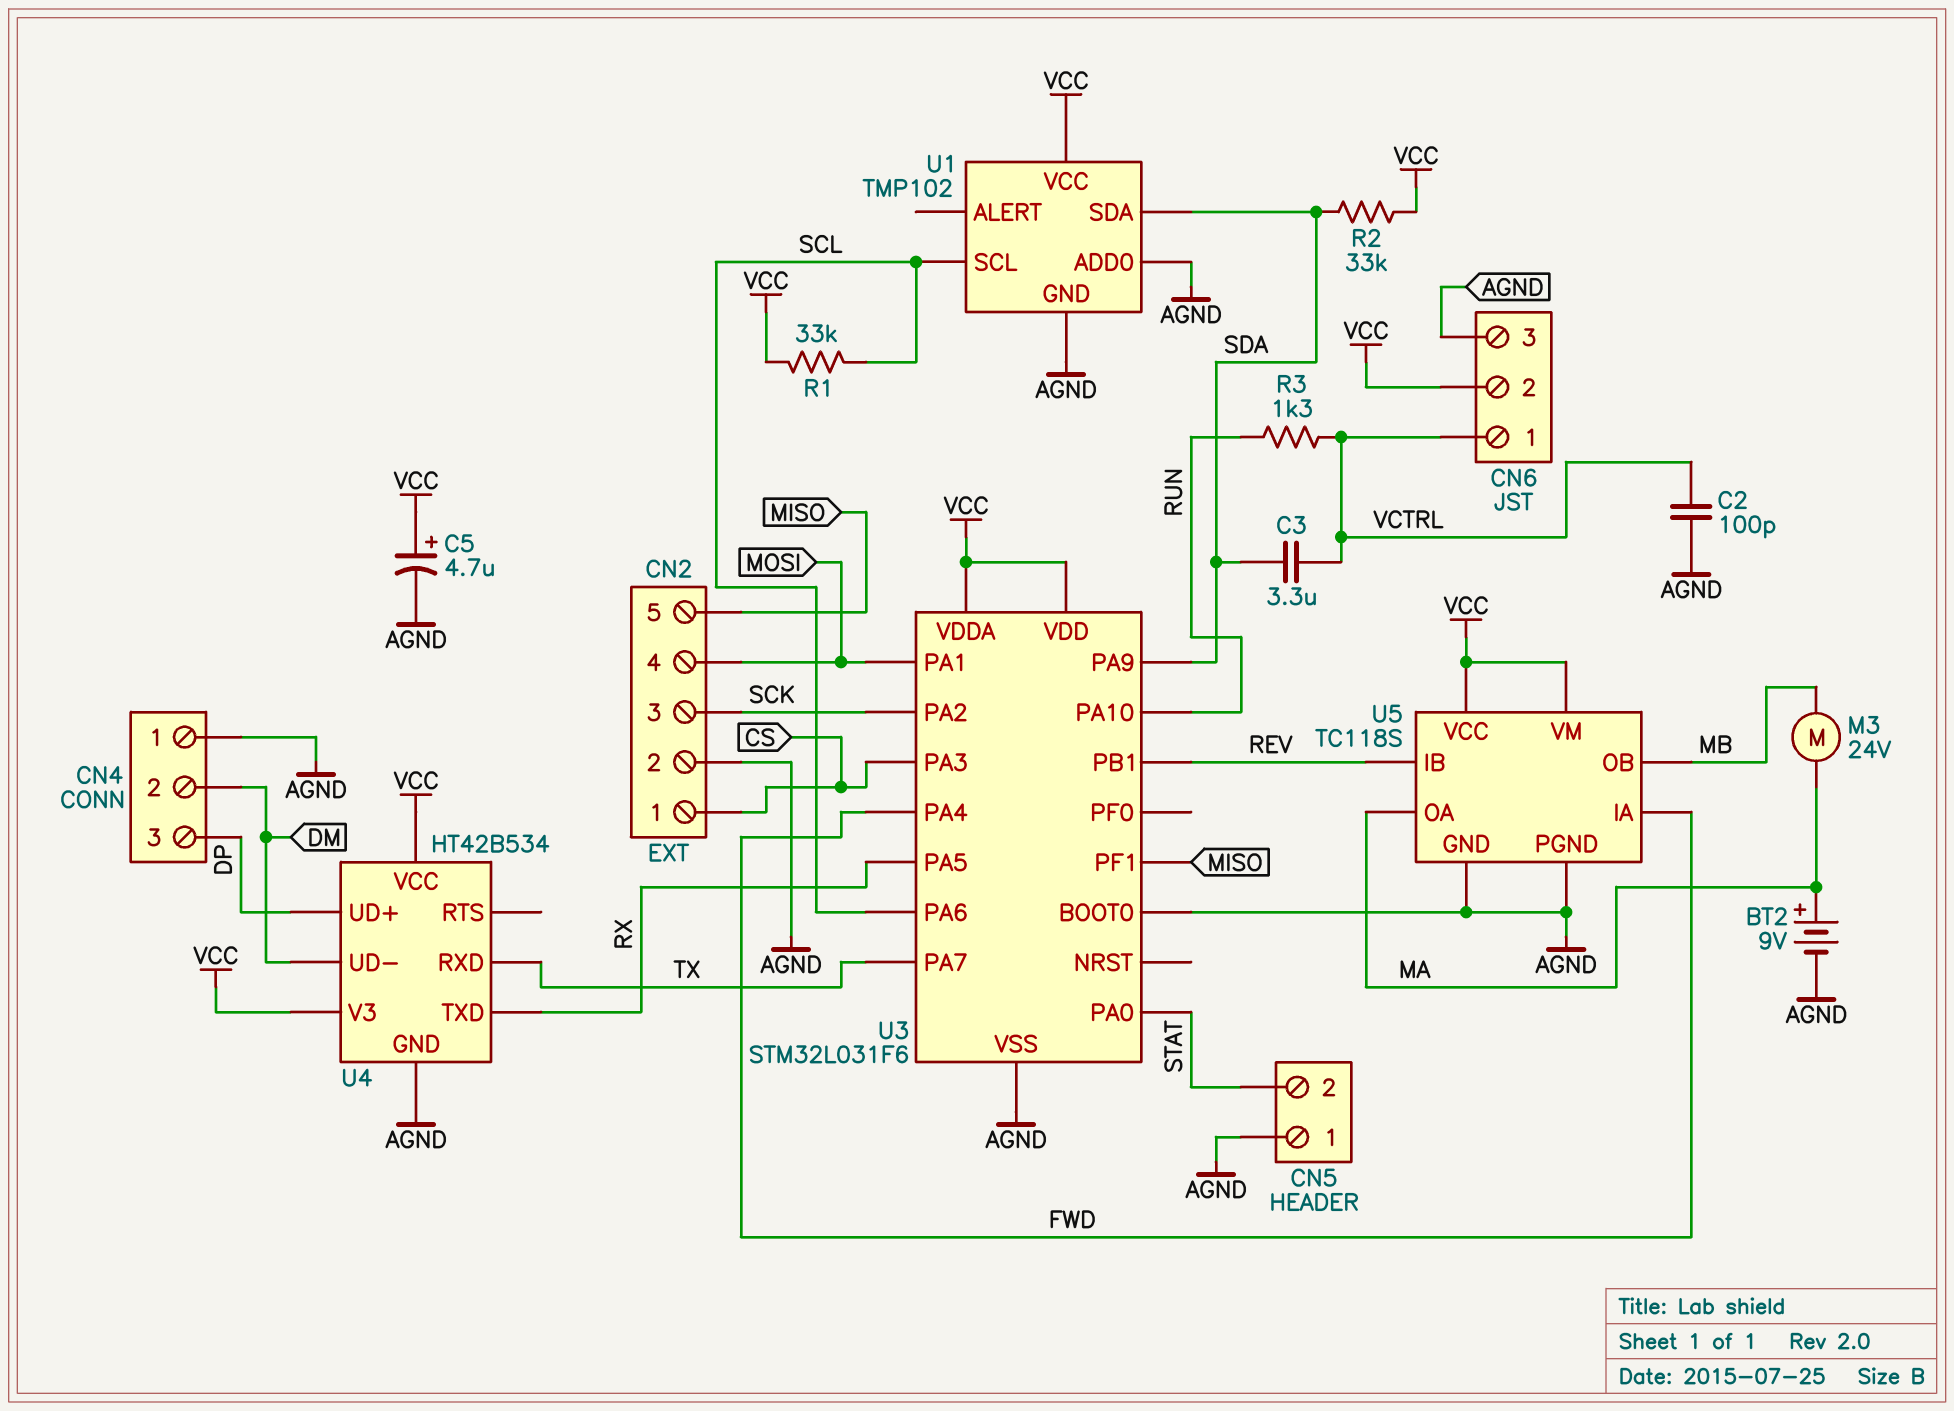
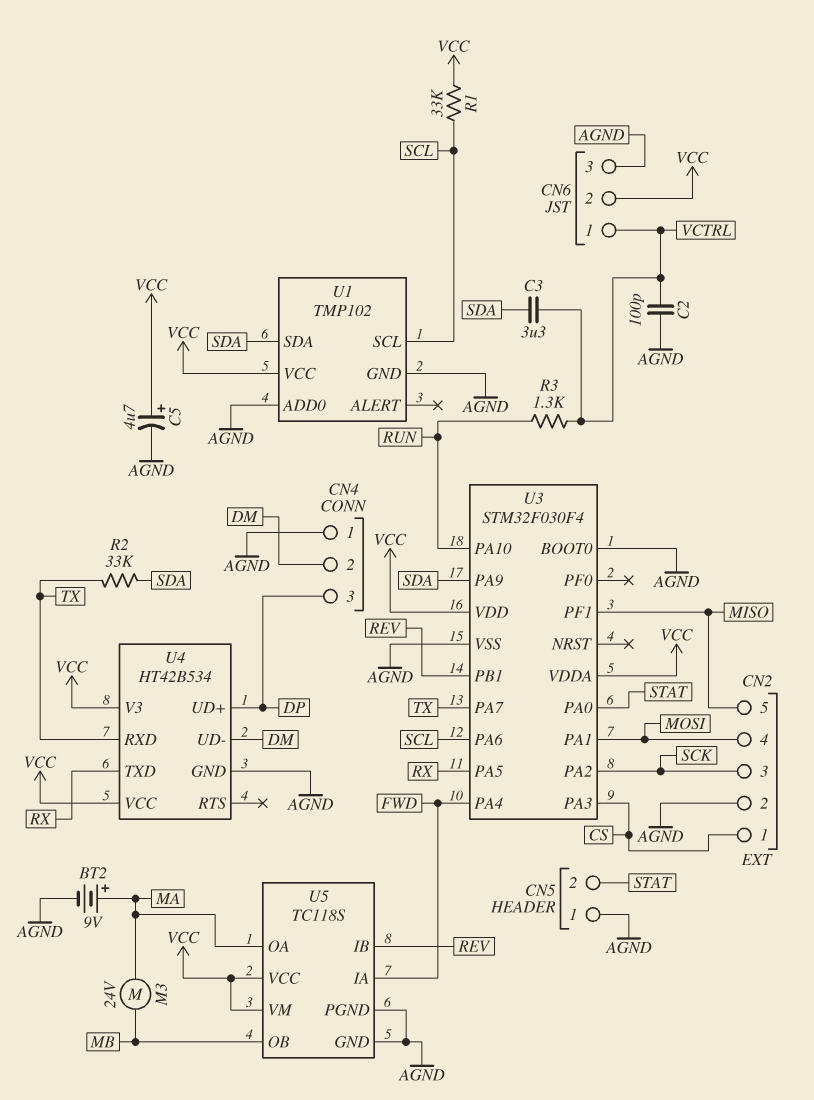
R2: 33k (SDA, VCC) -> 33k (SDA, TX)
U3: STM32L031F6 -> STM32F030F4

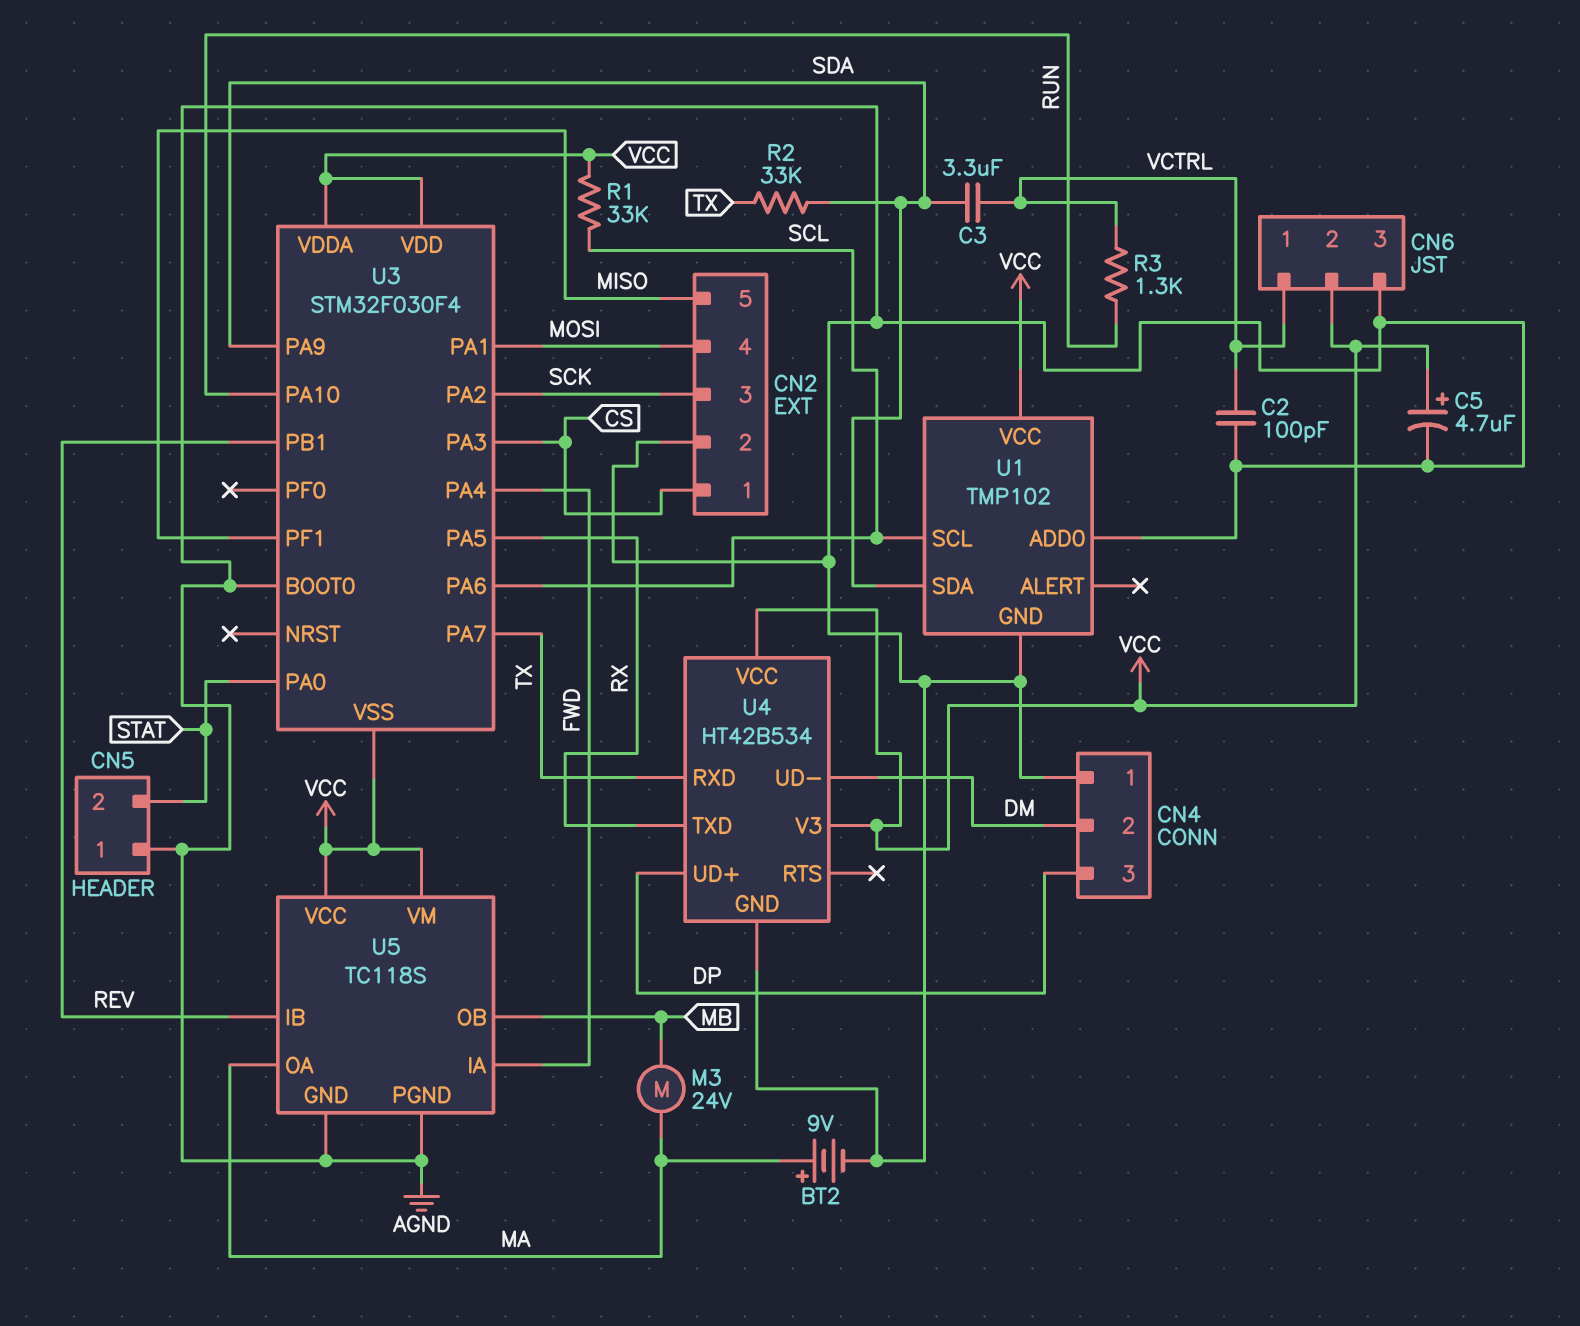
U3 pin VSS: AGND -> VCC

